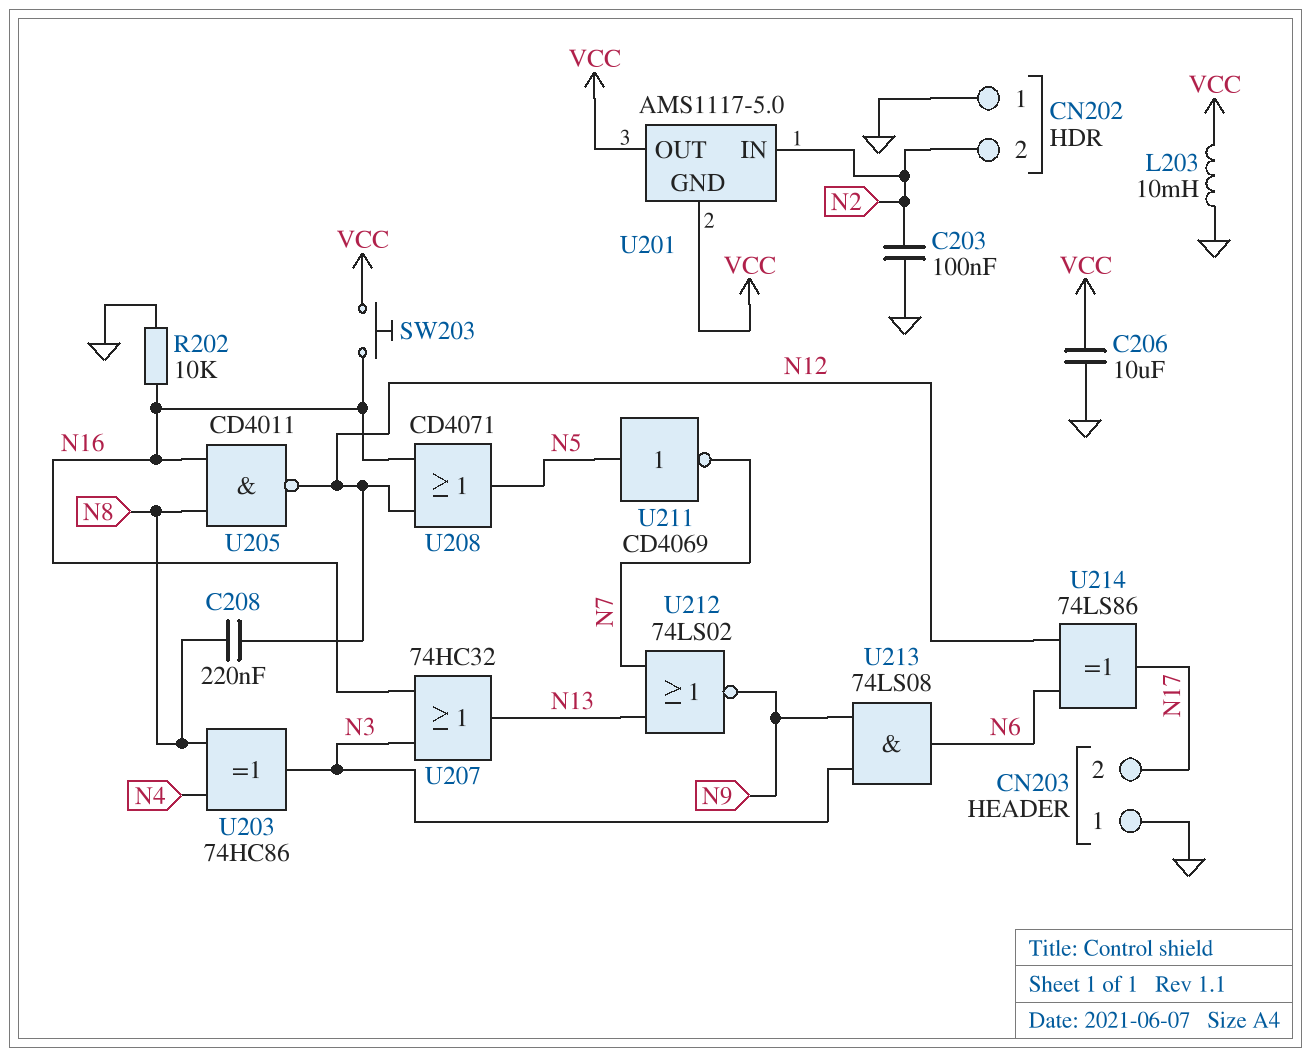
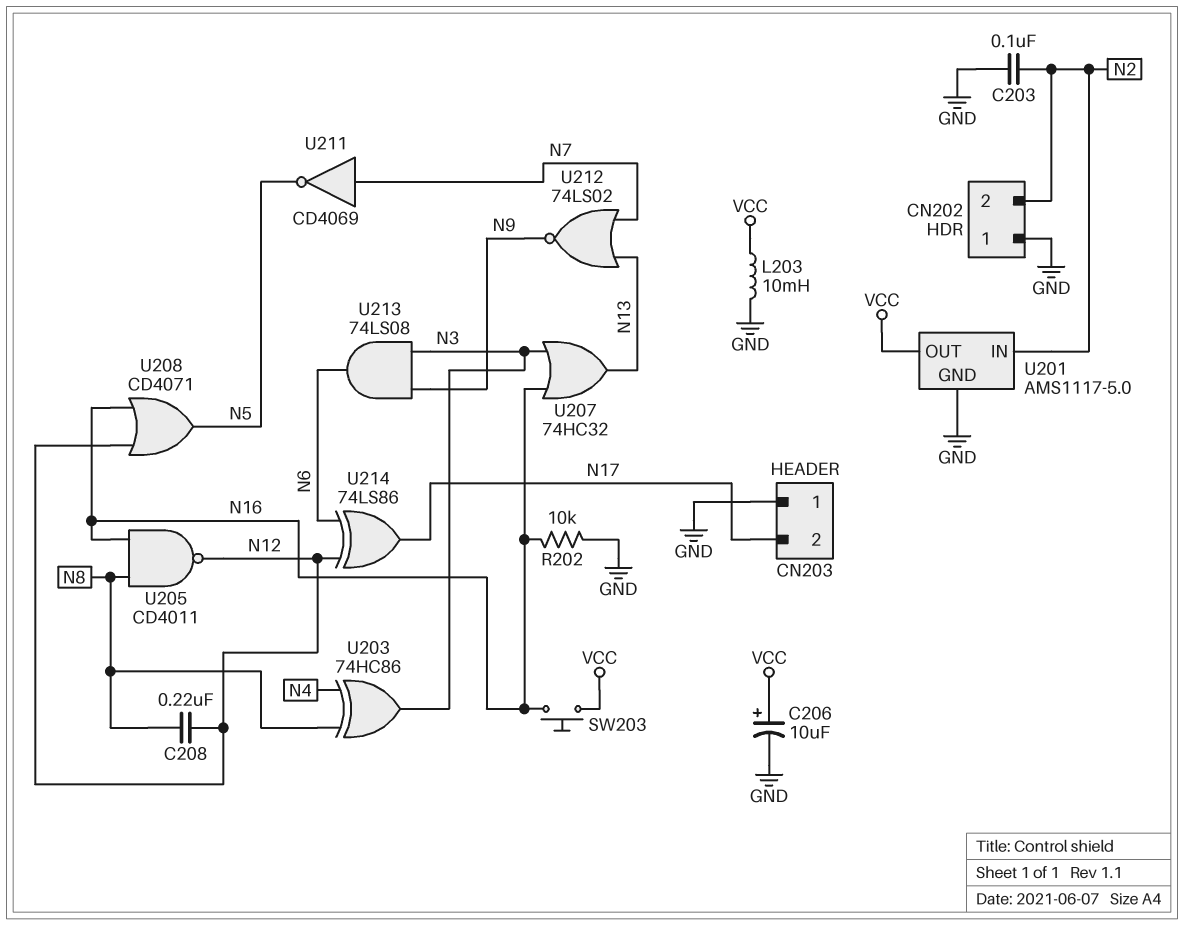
C206: 10uF (GND, VCC) -> 10uF (plus VCC, minus GND)
U201 pin GND: VCC -> GND
U211: NOT CD4069 (in N5, out N7) -> NOT CD4069 (in N7, out N5)

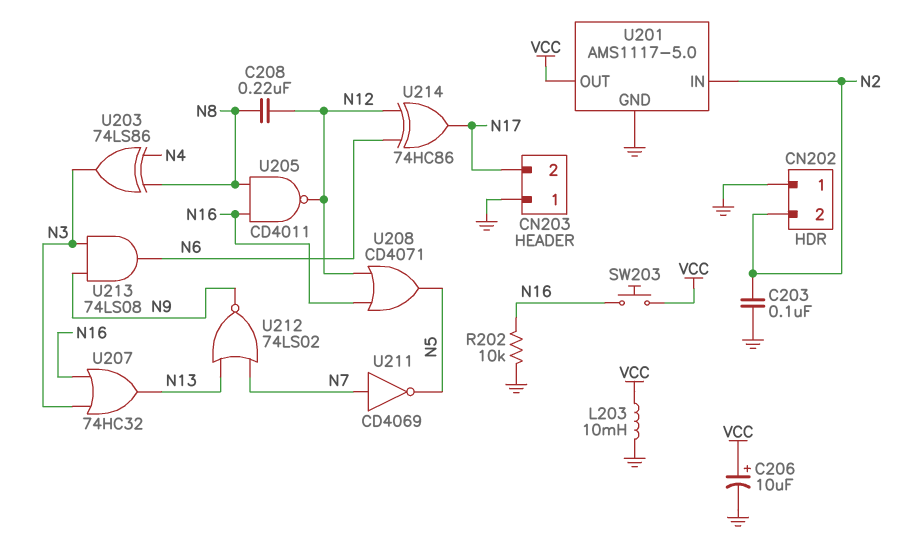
U203: XOR 74HC86 (in N4, in N8, out N3) -> XOR 74LS86 (in N4, in N8, out N3)
U214: XOR 74LS86 (in N6, in N12, out N17) -> XOR 74HC86 (in N6, in N12, out N17)

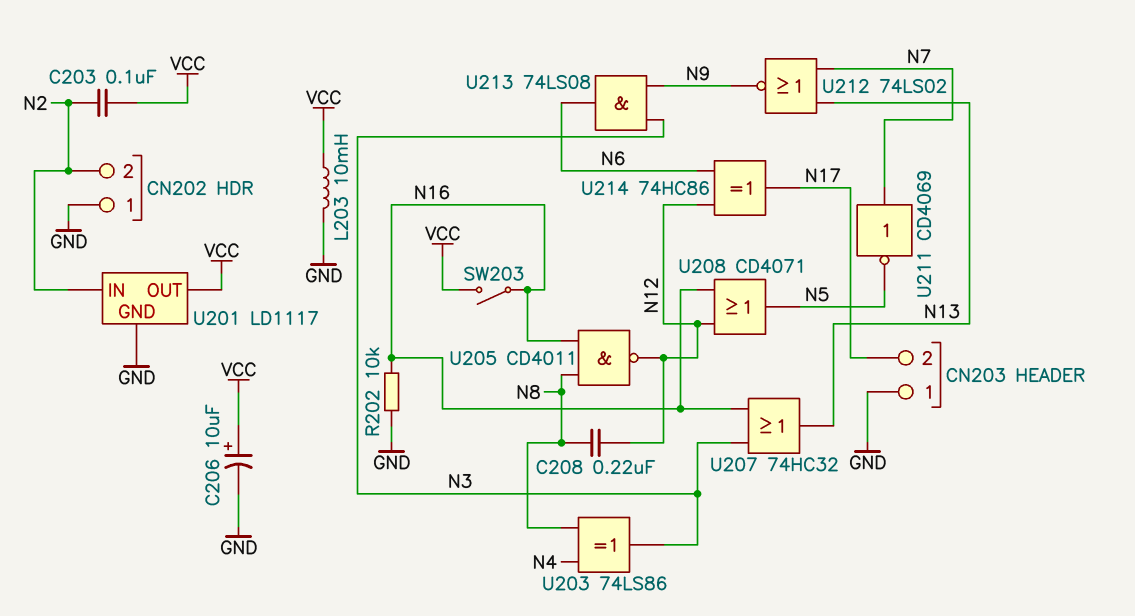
C203: 100nF (GND, N2) -> 100nF (N2, VCC)
SW203: button (N16, VCC) -> switch (N16, VCC)
U201: AMS1117-5.0 -> LD1117

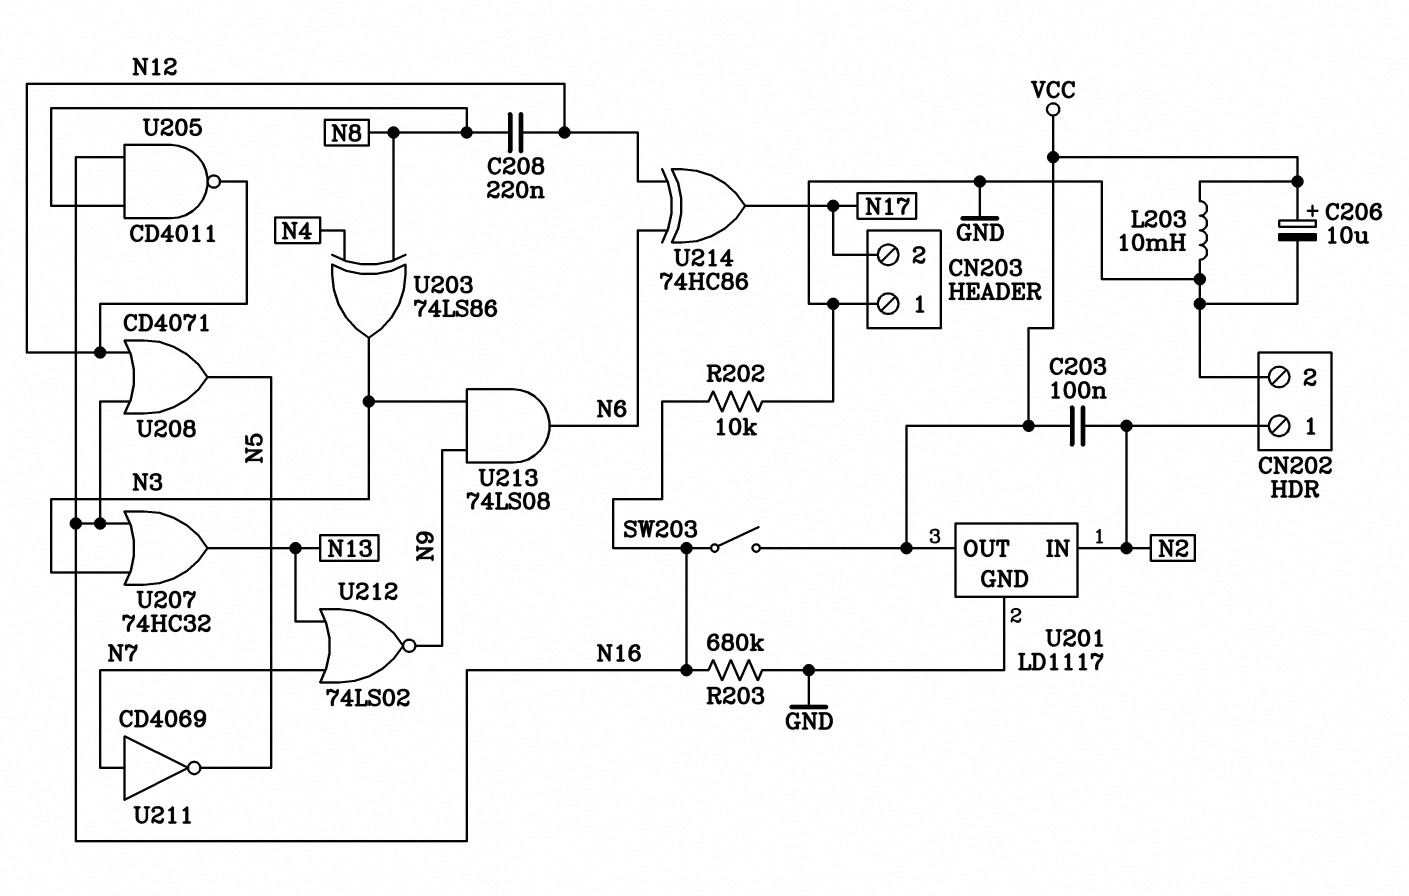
CN202 pin 1: GND -> N2
CN202 pin 2: N2 -> GND
R203: none -> 680k (GND, N16)

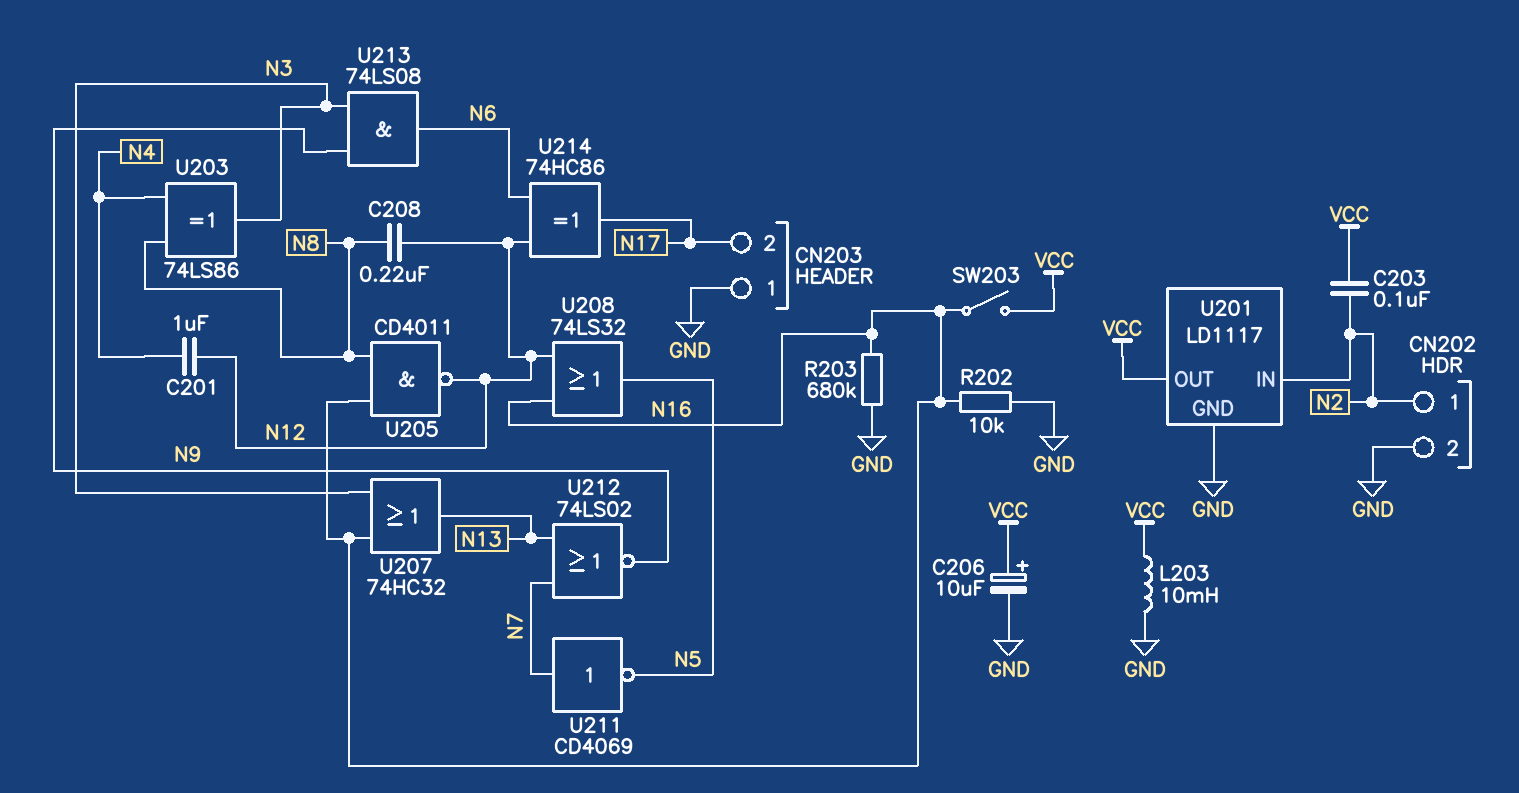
C201: none -> 1uF (N4, N12)
U208: OR CD4071 (in N12, in N16, out N5) -> OR 74LS32 (in N12, in N16, out N5)

